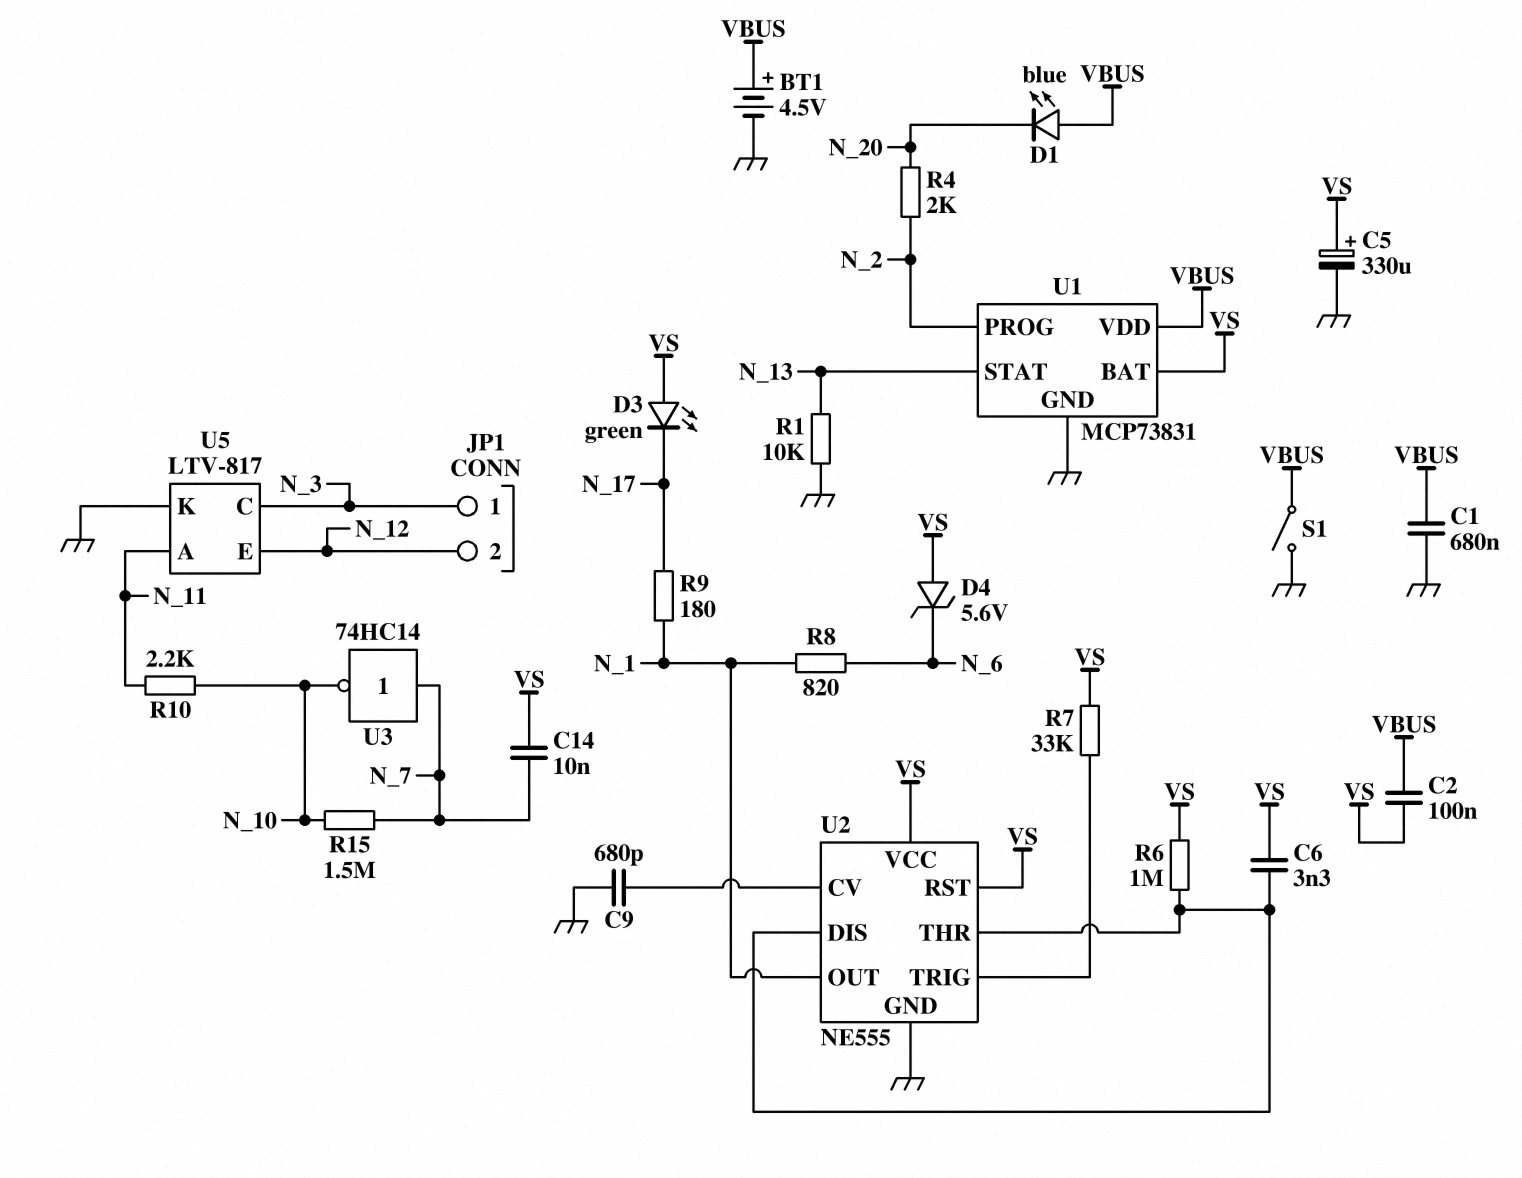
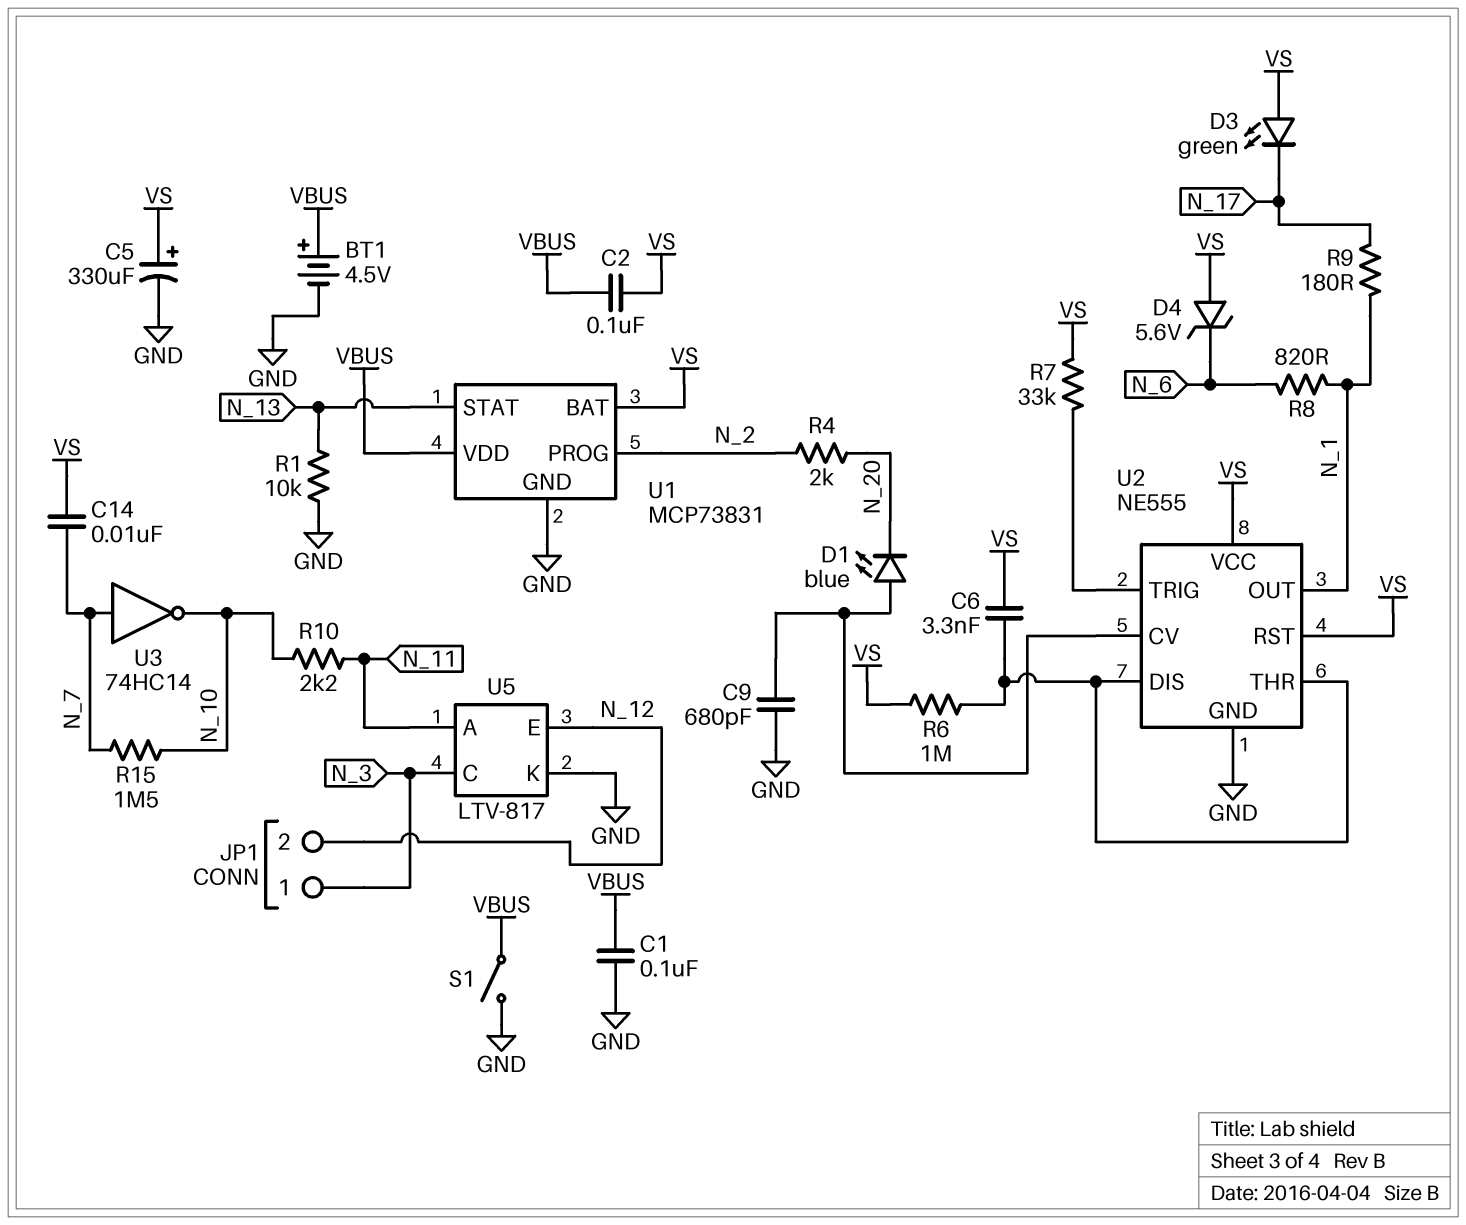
C1: 680nF (GND, VBUS) -> 100nF (GND, VBUS)
D1: LED blue (A VBUS, K N_20) -> LED blue (A U2/CV, K N_20)

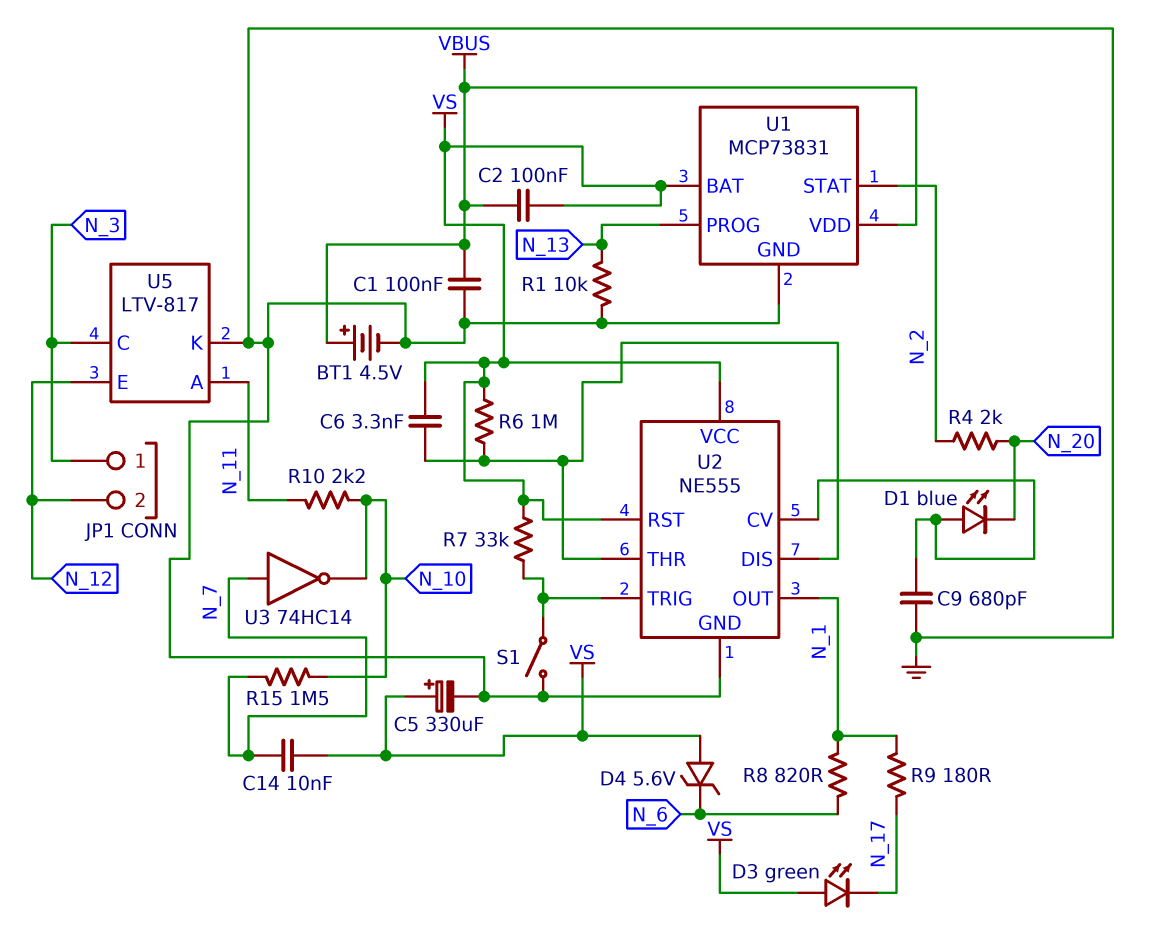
S1: switch (GND, VBUS) -> switch (GND, U2/TRIG)
U1 pin PROG: N_2 -> N_13
U1 pin STAT: N_13 -> N_2

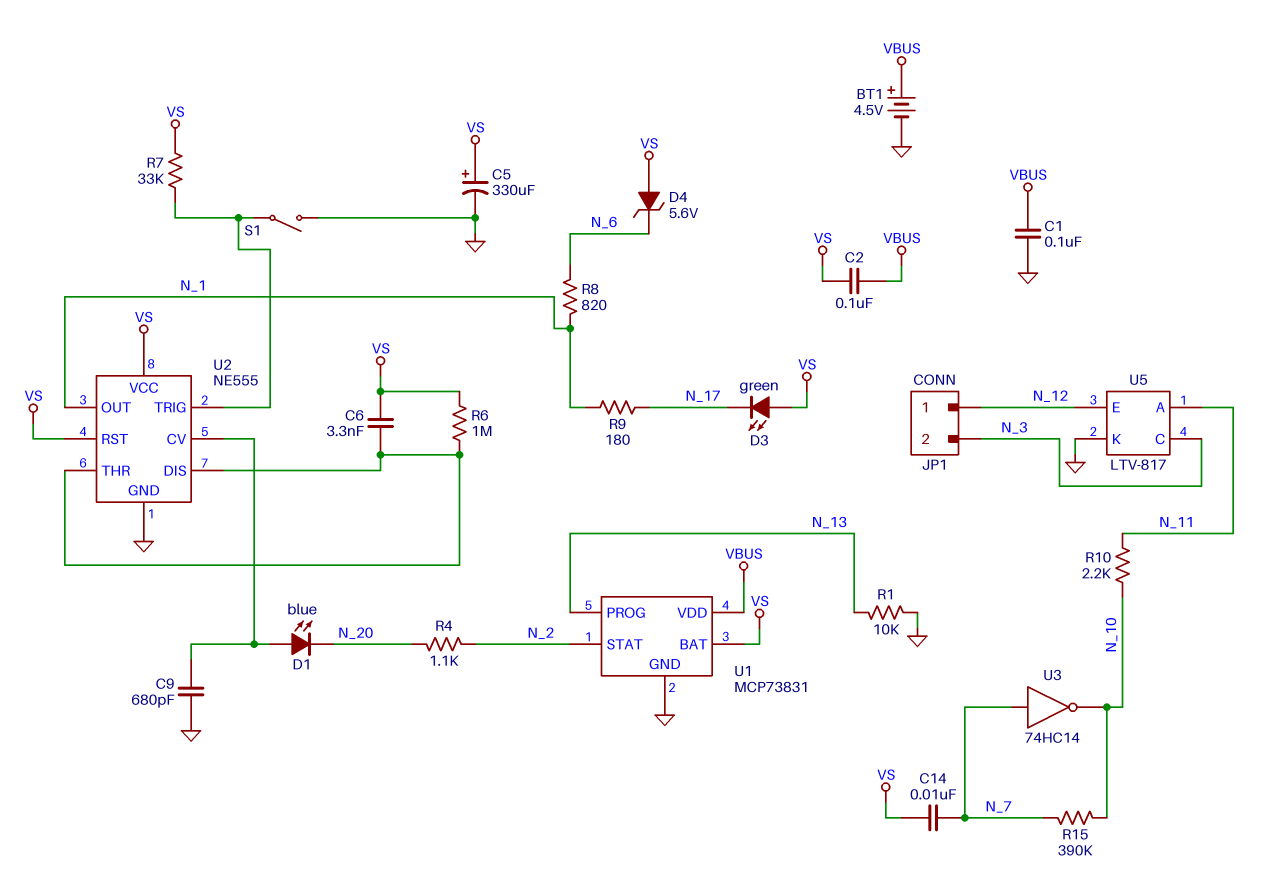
JP1 pin 1: N_3 -> N_12
JP1 pin 2: N_12 -> N_3
R4: 2k (N_2, N_20) -> 1.1k (N_2, N_20)
R15: 1.5M (N_7, N_10) -> 390k (N_7, N_10)

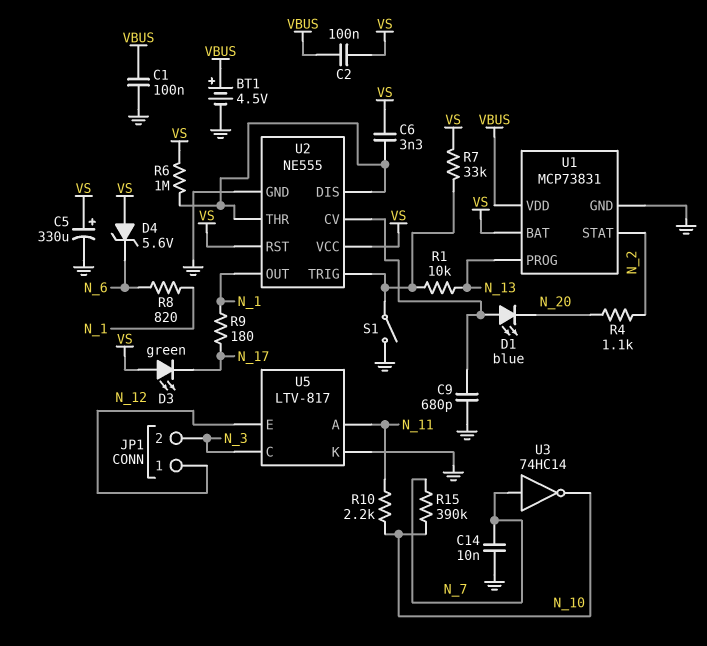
C14: 10nF (N_7, VS) -> 10nF (GND, N_7)
R1: 10k (GND, N_13) -> 10k (N_13, U2/TRIG)

